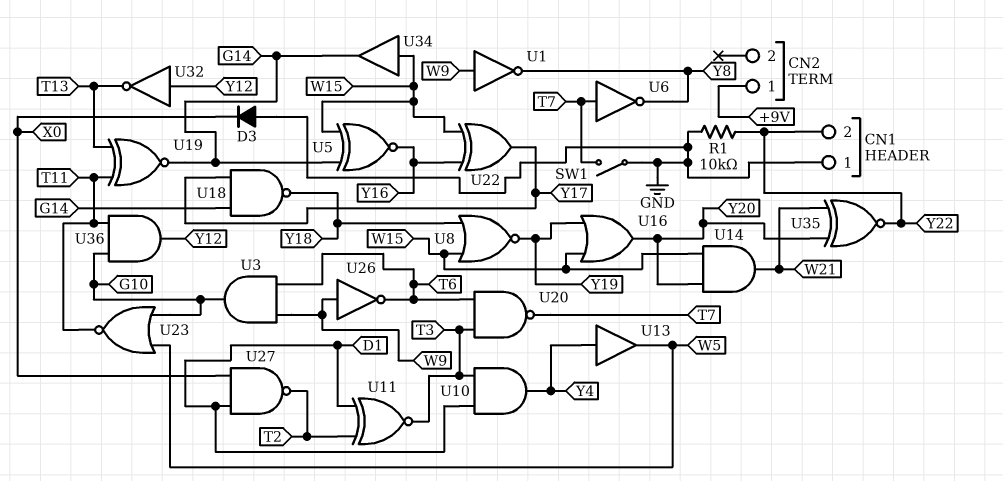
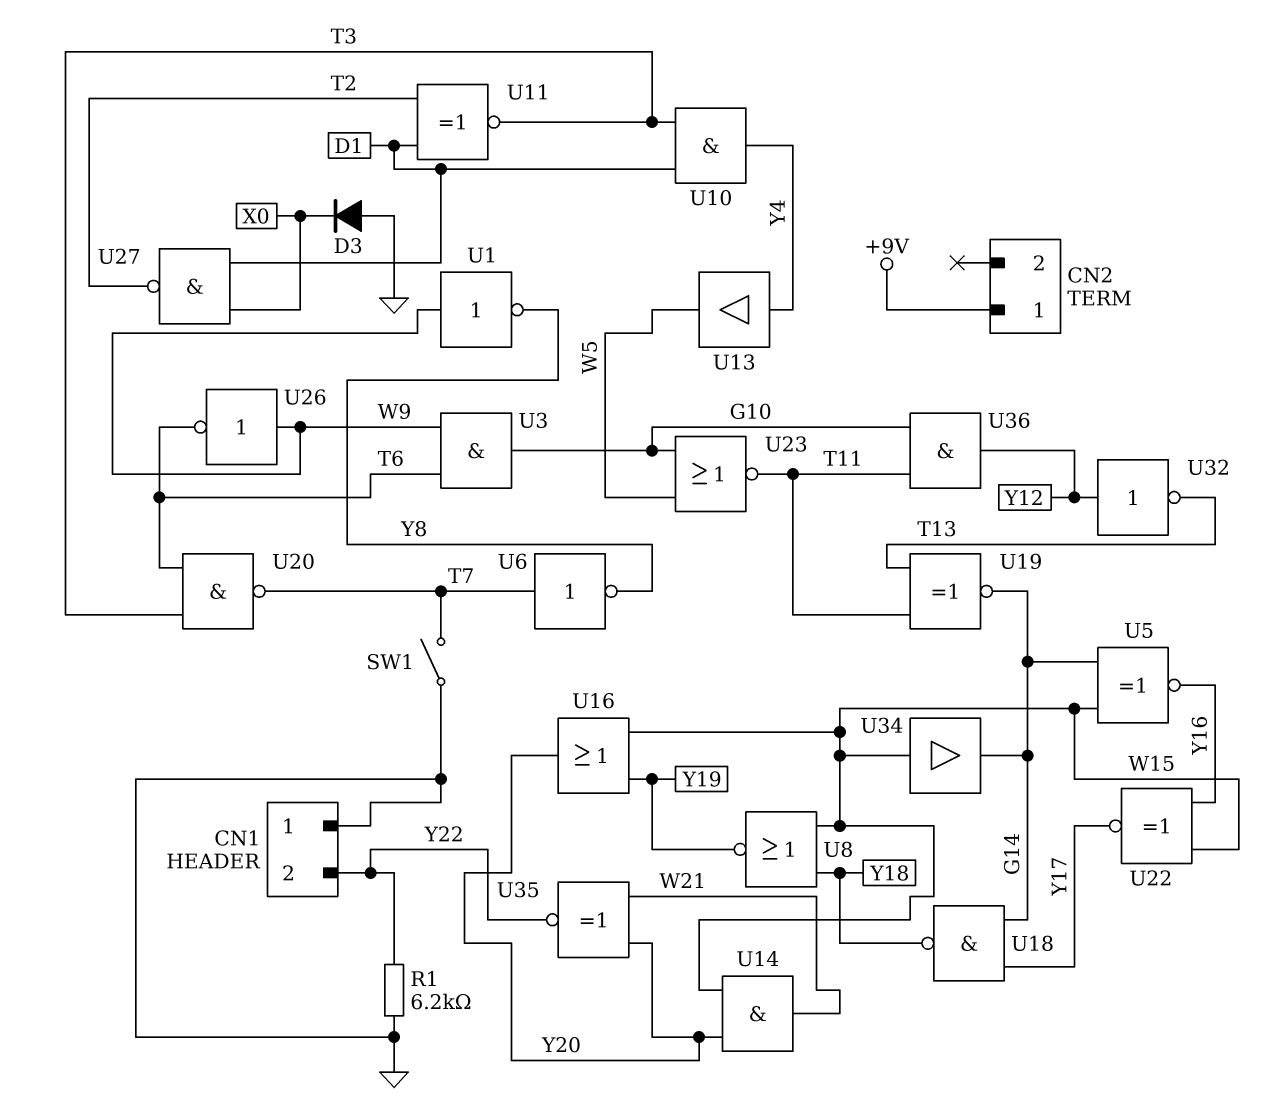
R1: 10k (GND, Y22) -> 6.2k (GND, Y22)
U22: XOR (in W15, in Y16, out Y17) -> XNOR (in W15, in Y16, out Y17)

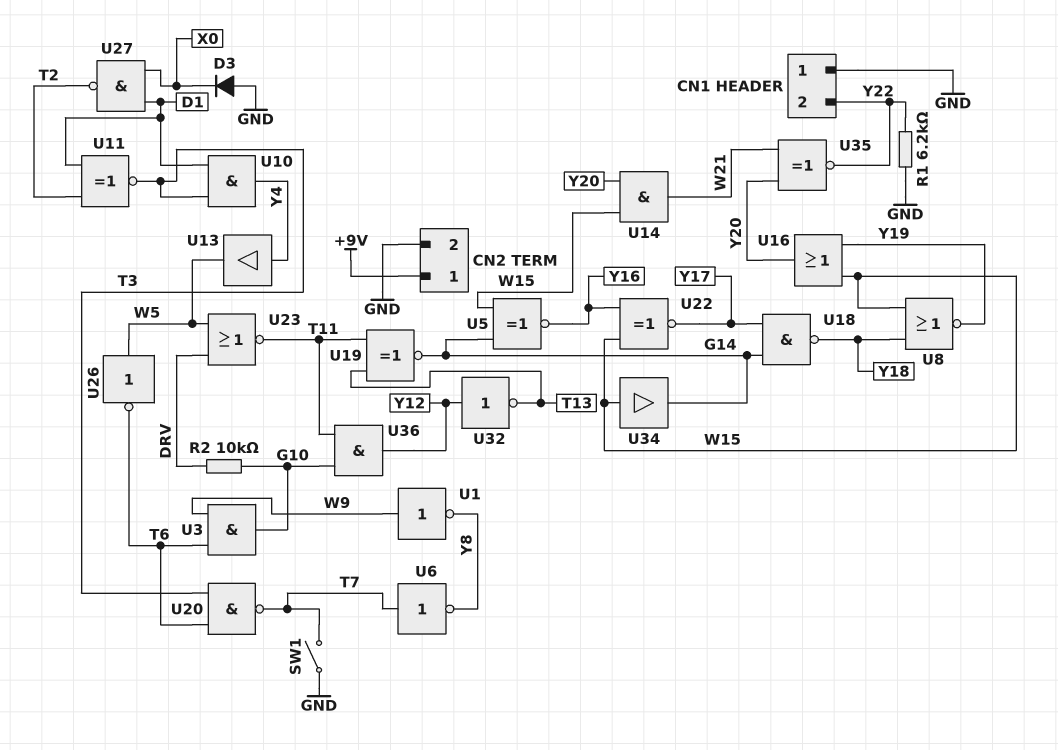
CN2 pin 2: none -> GND
R2: none -> 10k (DRV, G10)
U23: NOR (in G10, in W5, out T11) -> NOR (in DRV, in W5, out T11)
U26: NOT (in W9, out T6) -> NOT (in W5, out T6)

